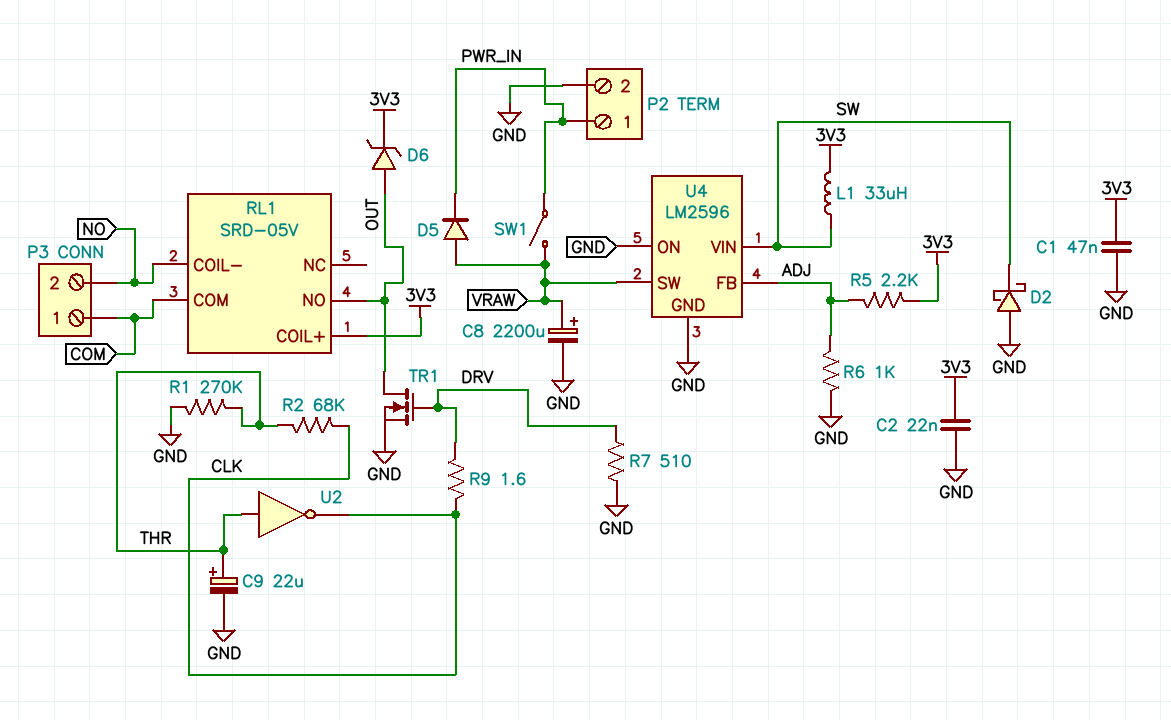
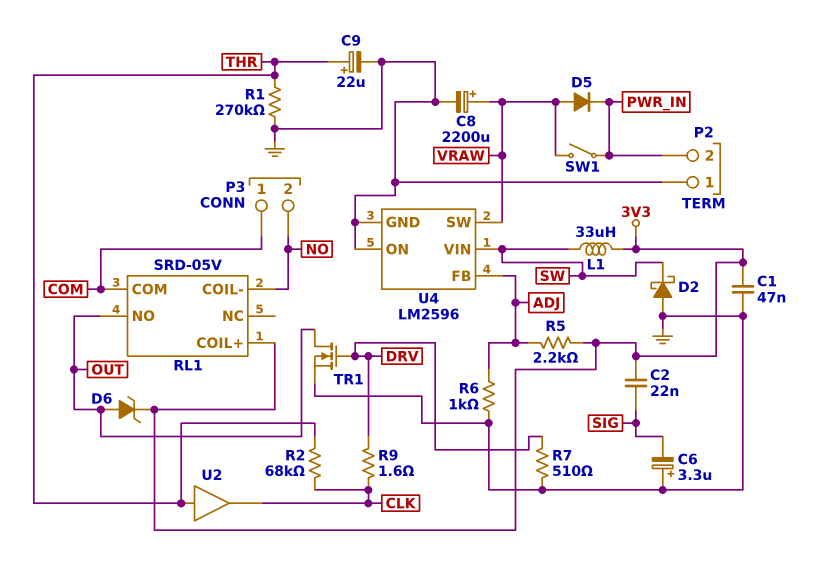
C2: 22nF (3V3, GND) -> 22nF (3V3, SIG)
C6: none -> 3.3uF (plus GND, minus SIG)
P2 pin 1: PWR_IN -> GND
P2 pin 2: GND -> PWR_IN
U2: NOT (in THR, out CLK) -> buffer (in THR, out CLK)

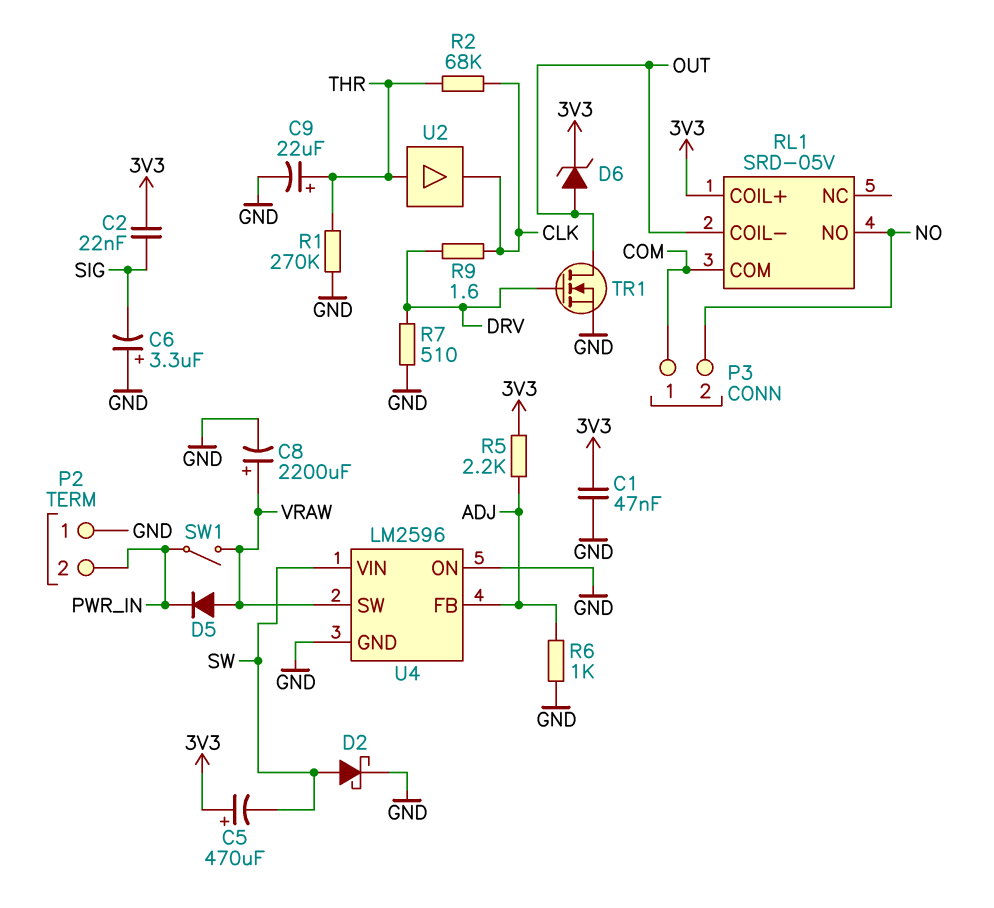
C5: none -> 470uF (plus 3V3, minus SW)
D2: schottky (A GND, K SW) -> schottky (A SW, K GND)
L1: 33uH (3V3, SW) -> none
RL1 pin COIL-: NO -> OUT
RL1 pin NO: OUT -> NO

